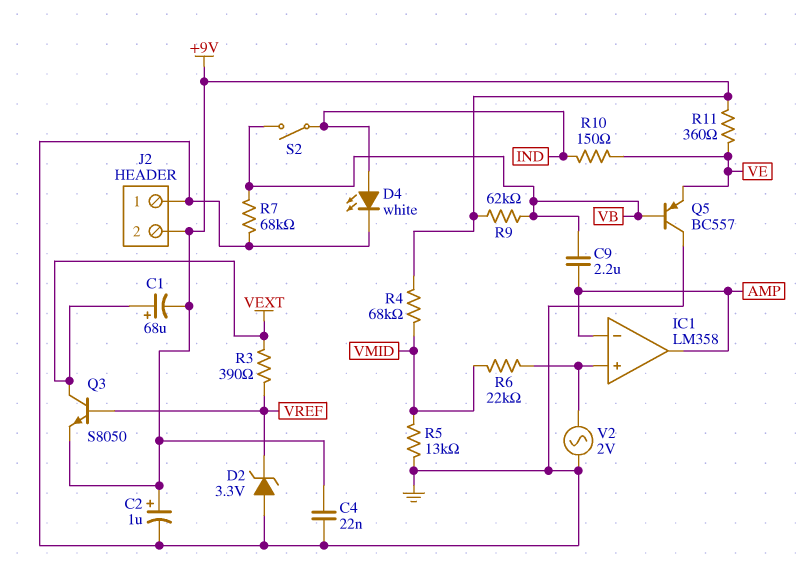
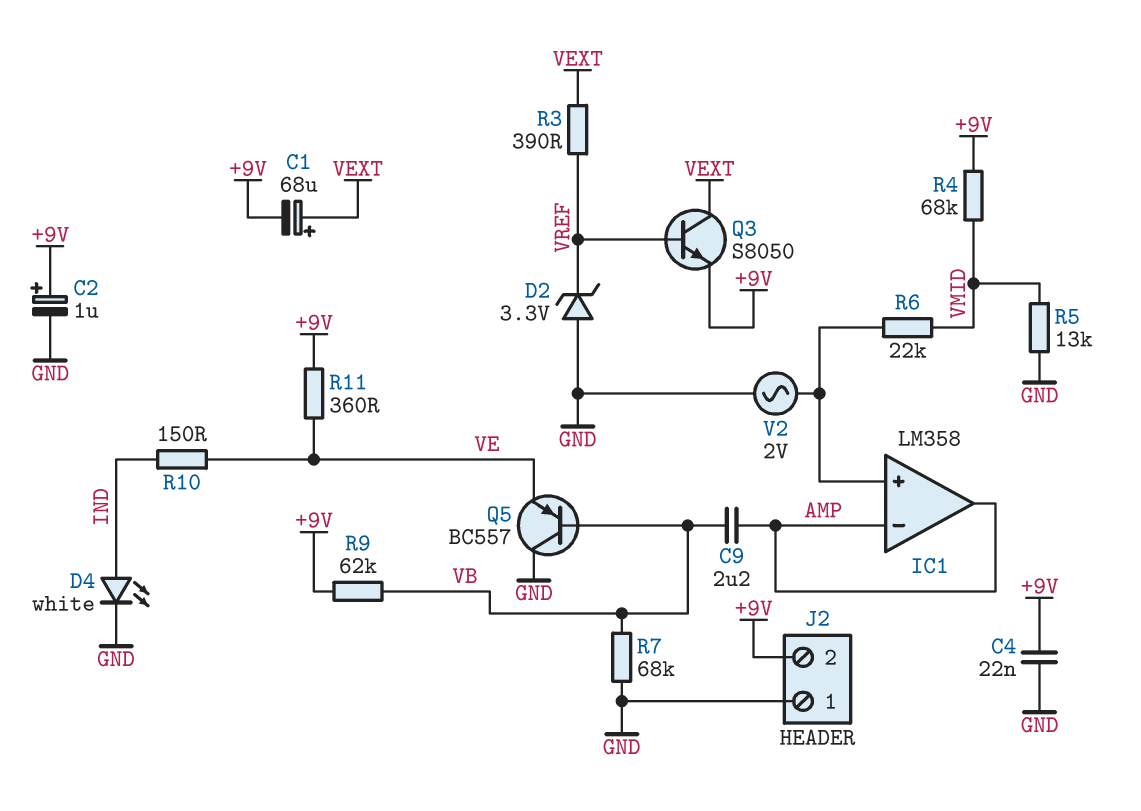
S2: switch (IND, VB) -> none

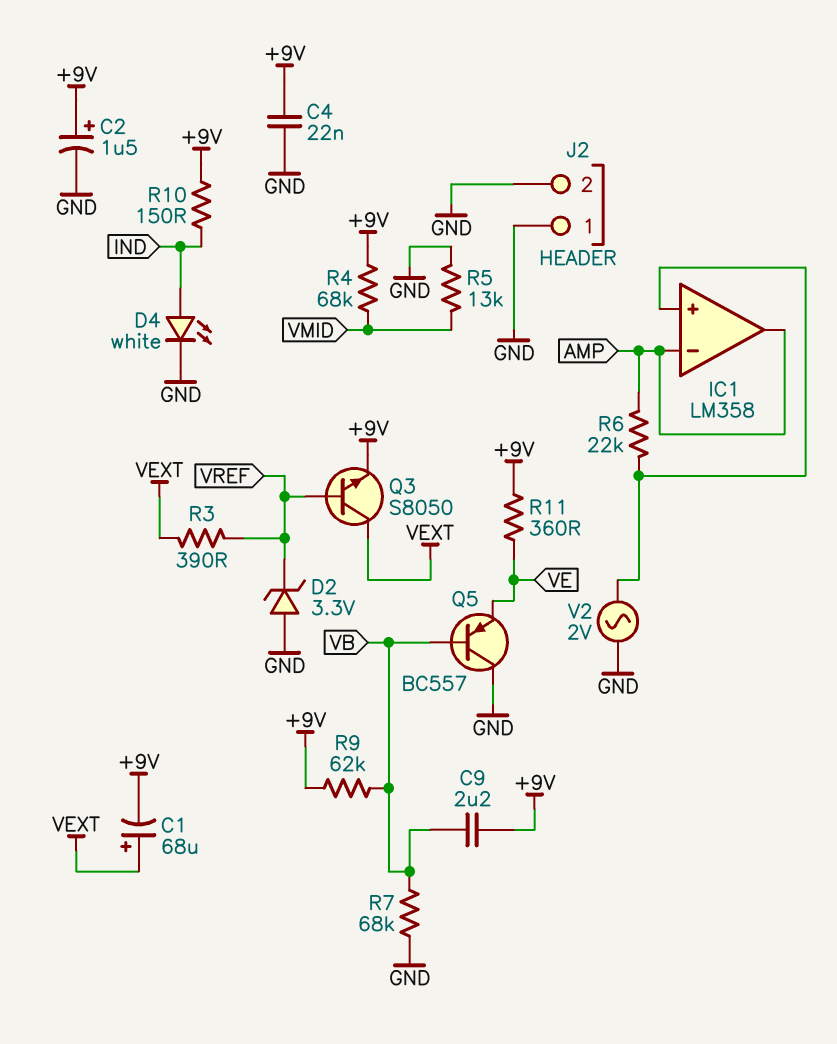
C2: 1uF (plus +9V, minus GND) -> 1.5uF (plus +9V, minus GND)
C9: 2.2uF (AMP, VB) -> 2.2uF (+9V, VB)
J2 pin 2: +9V -> GND
R6: 22k (IC1/in+, VMID) -> 22k (AMP, IC1/in+)
R10: 150 (IND, VE) -> 150 (+9V, IND)

